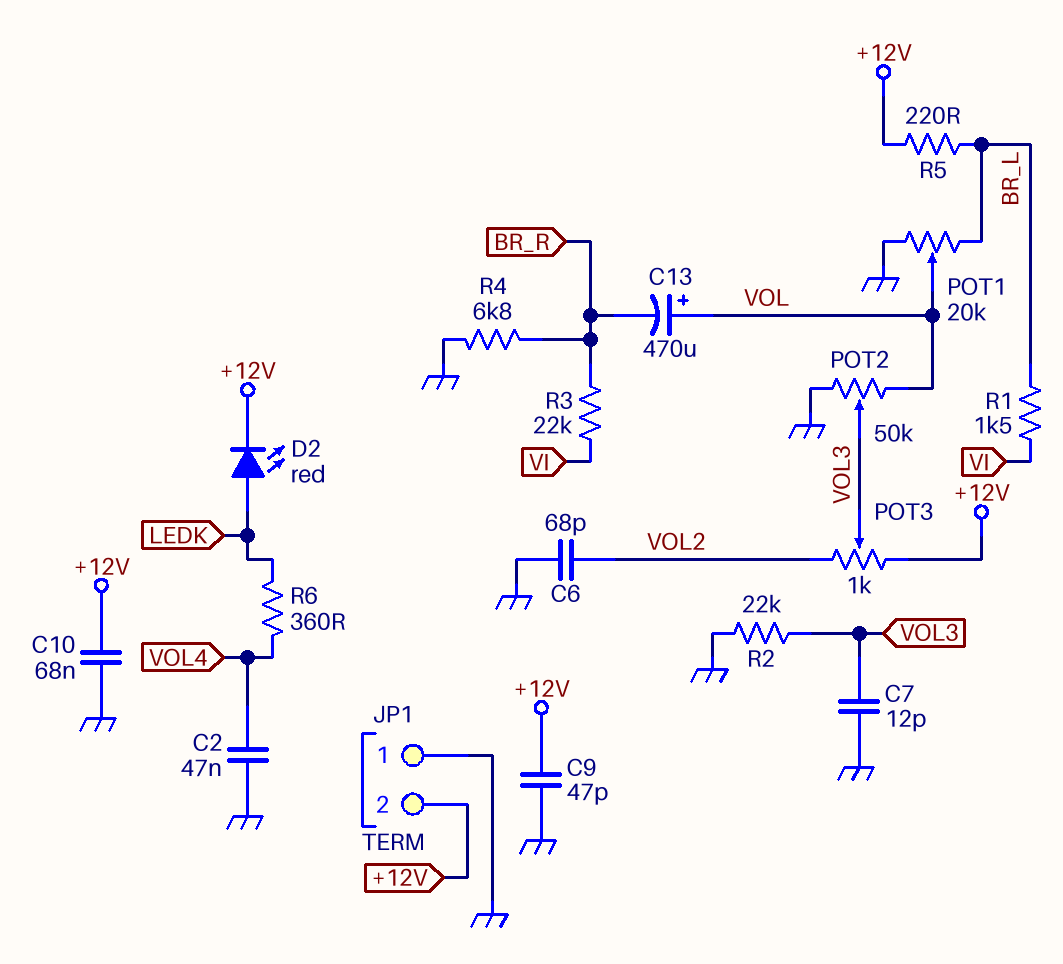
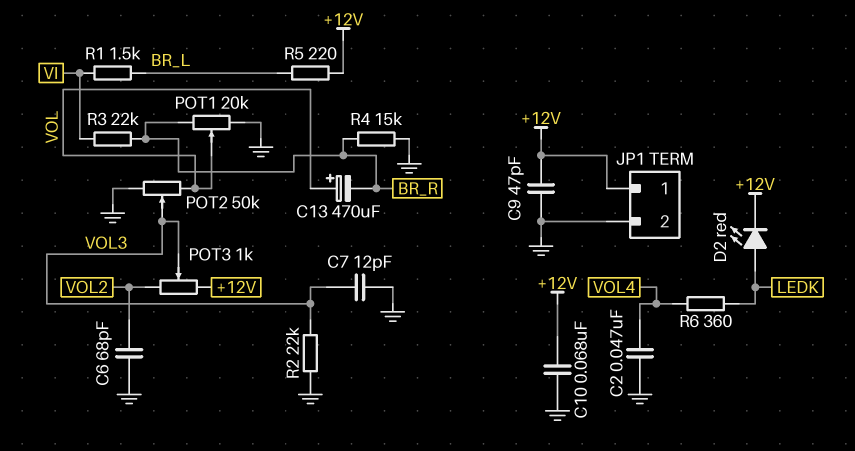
JP1 pin 1: GND -> +12V
JP1 pin 2: +12V -> GND
POT1: 20k (BR_L, GND, wiper VOL) -> 20k (BR_R, GND, wiper VOL)
R4: 6.8k (BR_R, GND) -> 15k (BR_R, GND)

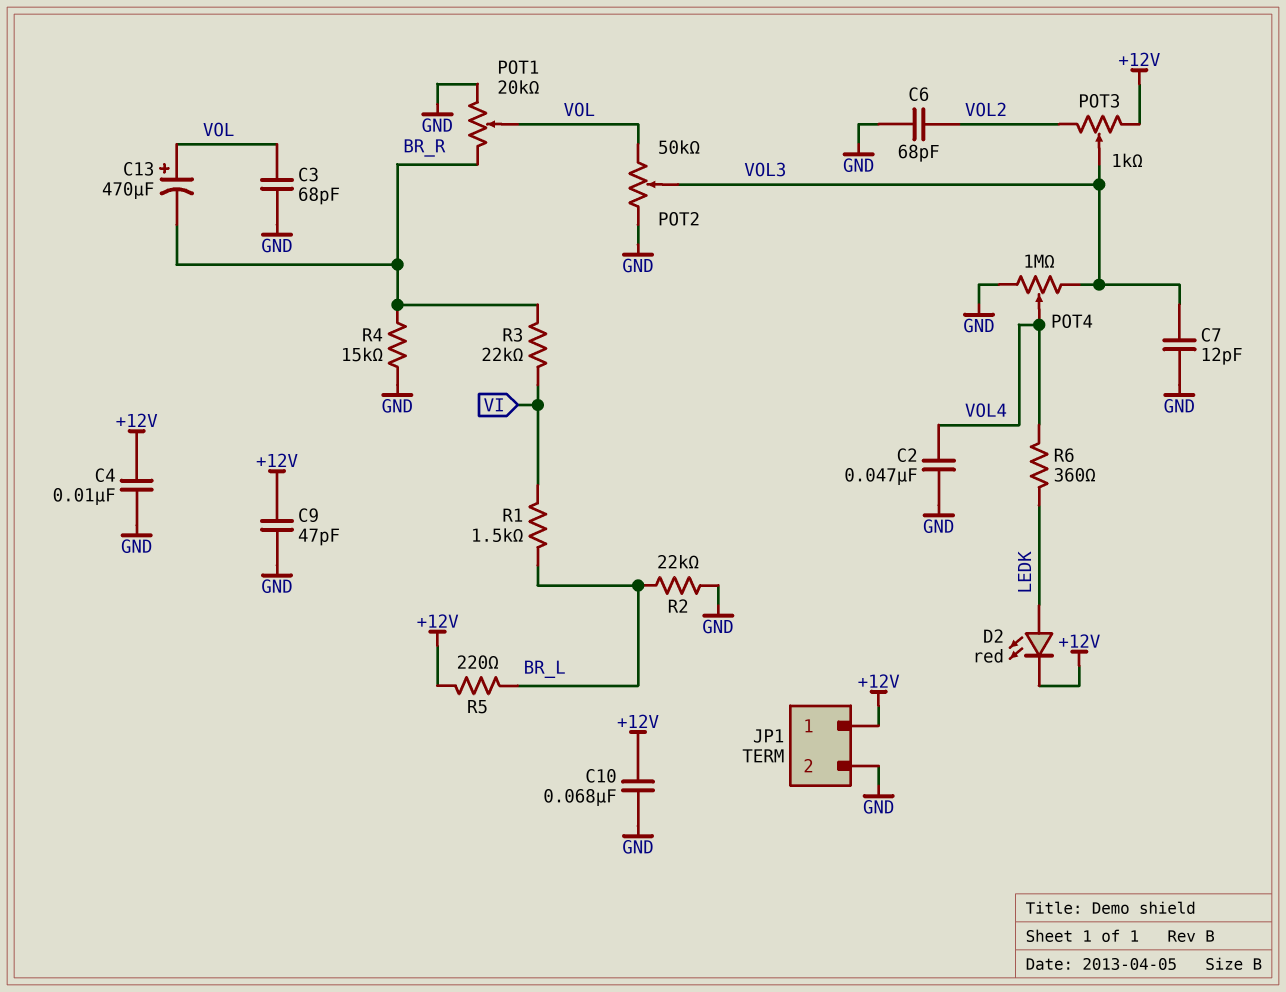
C3: none -> 68pF (GND, VOL)
C4: none -> 10nF (+12V, GND)
POT4: none -> 1M (GND, VOL3, wiper VOL4)
R2: 22k (GND, VOL3) -> 22k (BR_L, GND)

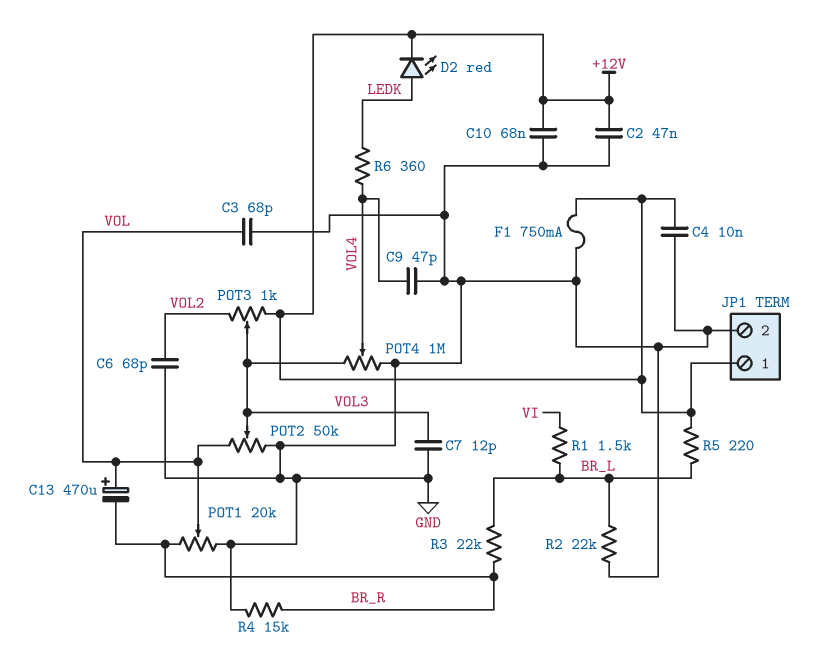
C2: 47nF (GND, VOL4) -> 47nF (+12V, GND)
C9: 47pF (+12V, GND) -> 47pF (GND, VOL4)
F1: none -> 750mA (+12V, GND)
R3: 22k (BR_R, VI) -> 22k (BR_L, BR_R)

